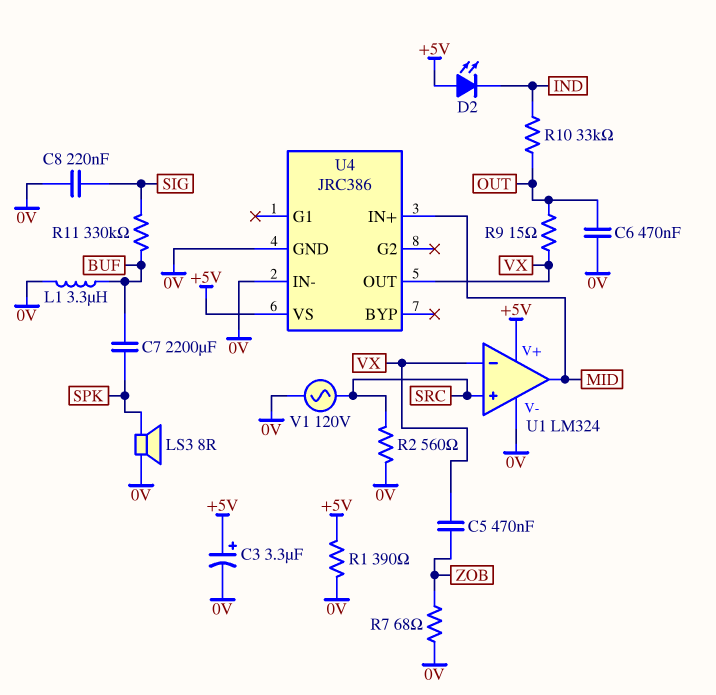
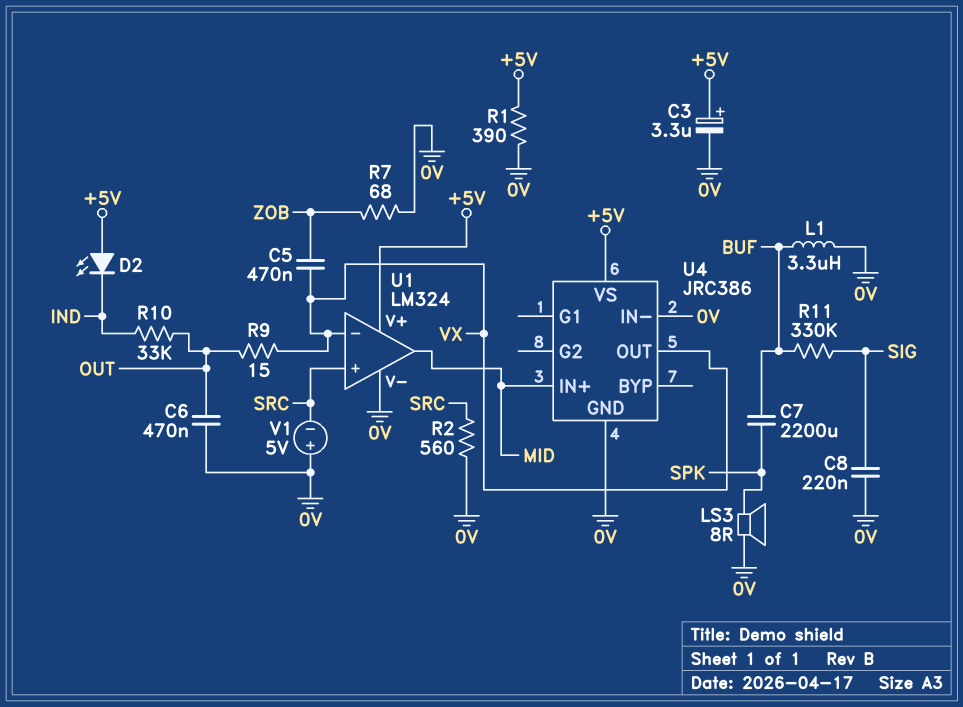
V1: AC 120V (0V, SRC) -> 5V (plus 0V, minus SRC)

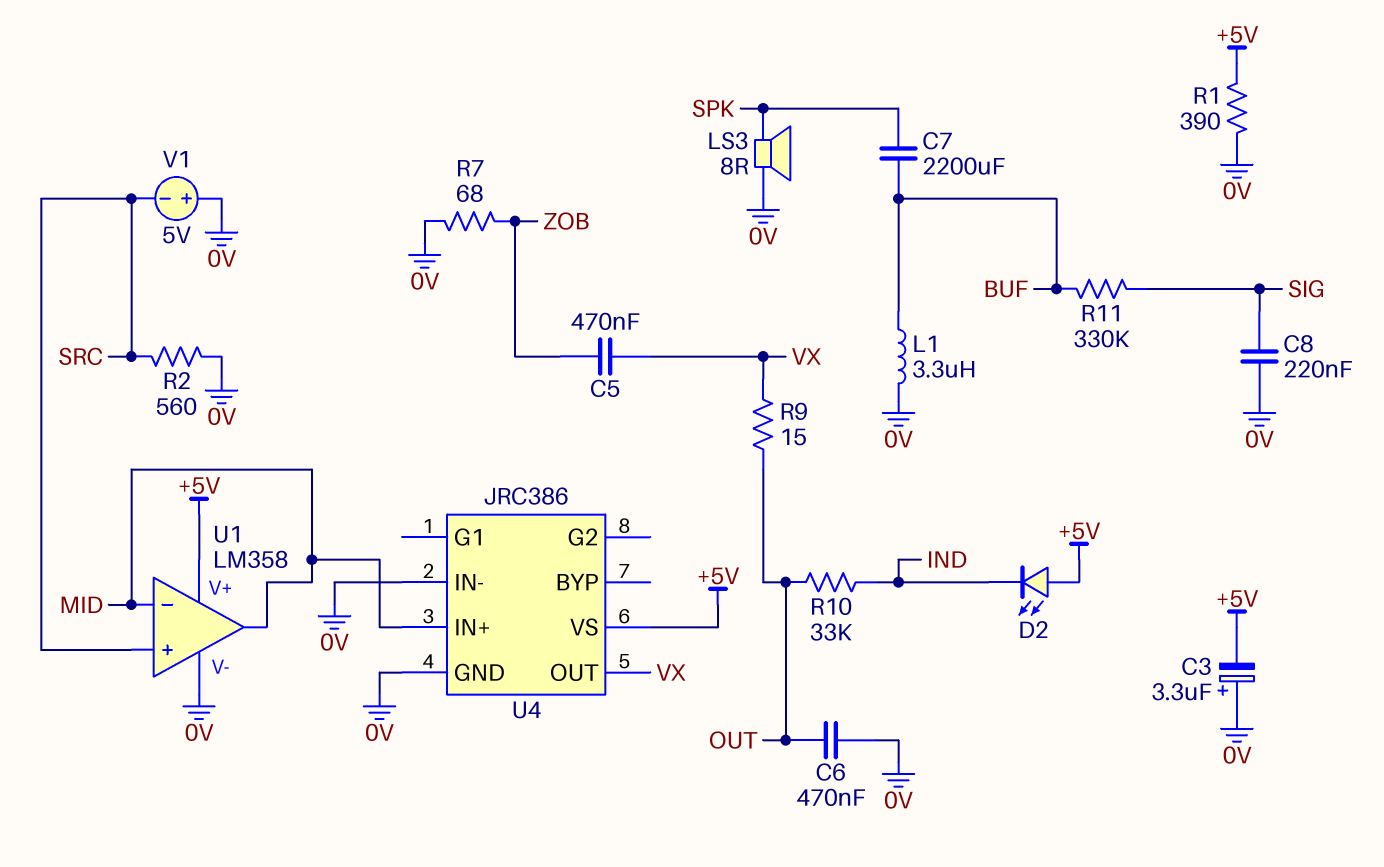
C3: 3.3uF (plus +5V, minus 0V) -> 3.3uF (plus 0V, minus +5V)
U1: LM324 -> LM358
U1 pin in-: VX -> MID

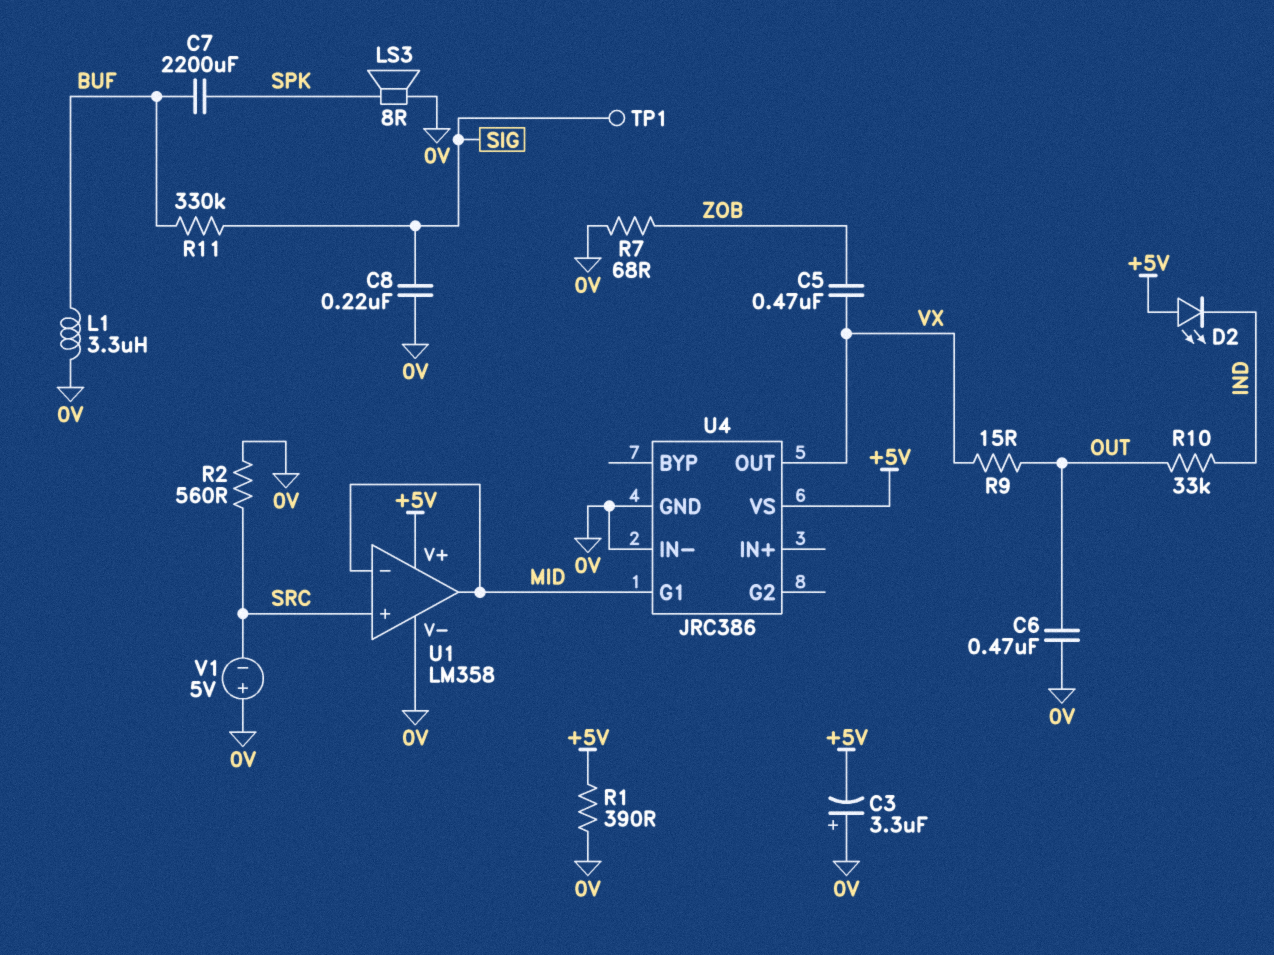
TP1: none -> test point (SIG)
U4 pin G1: none -> MID
U4 pin IN+: MID -> none

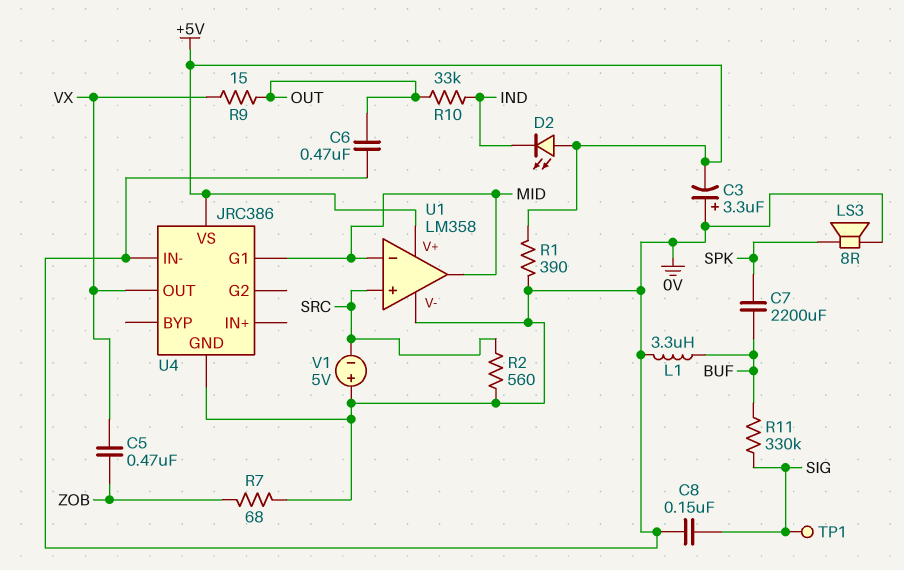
C8: 220nF (0V, SIG) -> 150nF (0V, SIG)

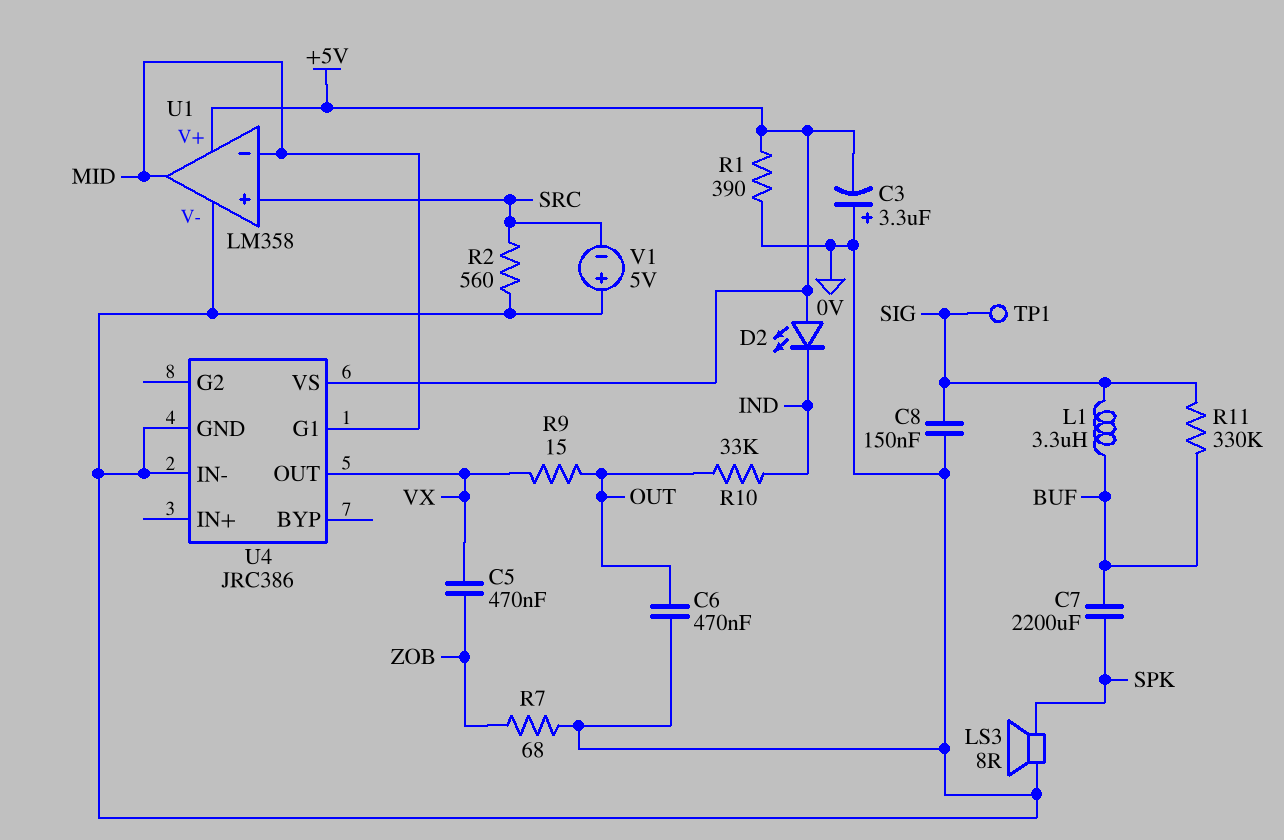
L1: 3.3uH (0V, BUF) -> 3.3uH (BUF, SIG)

